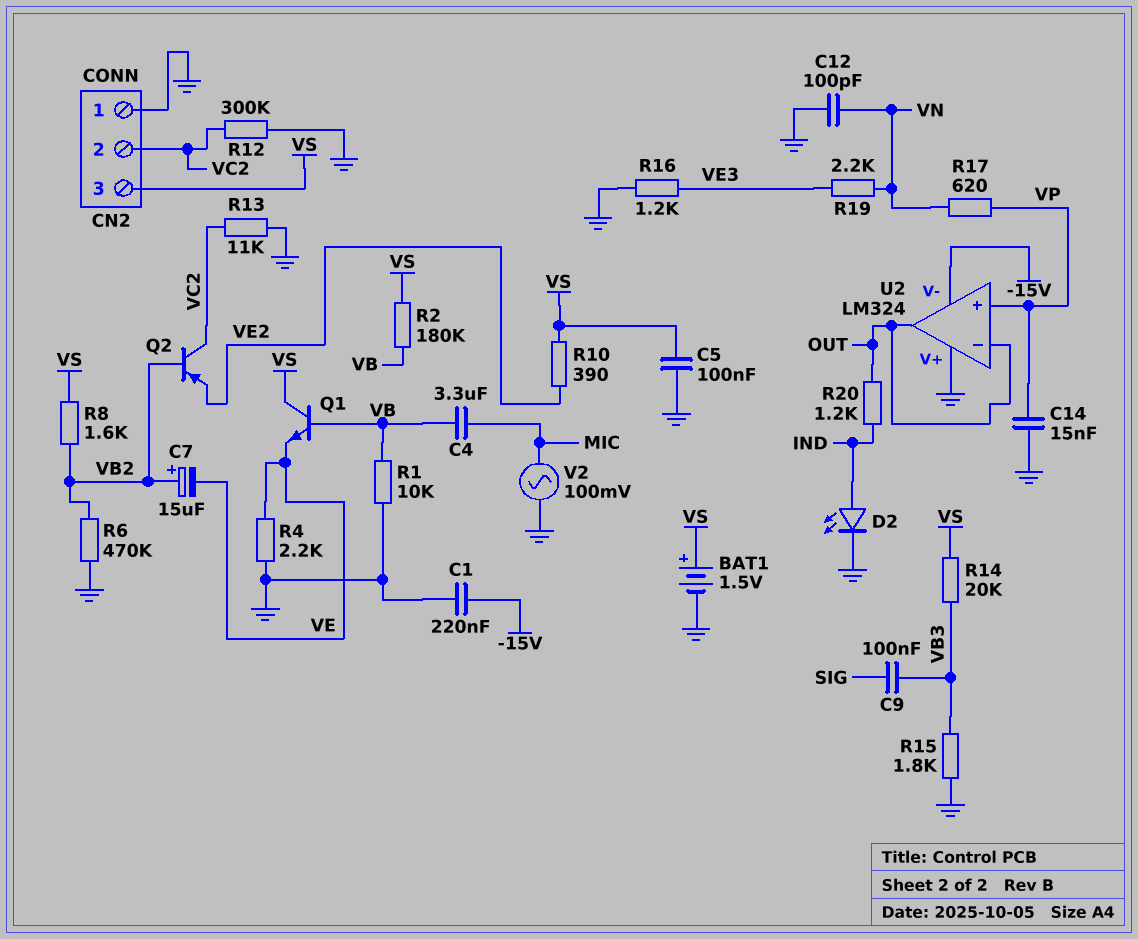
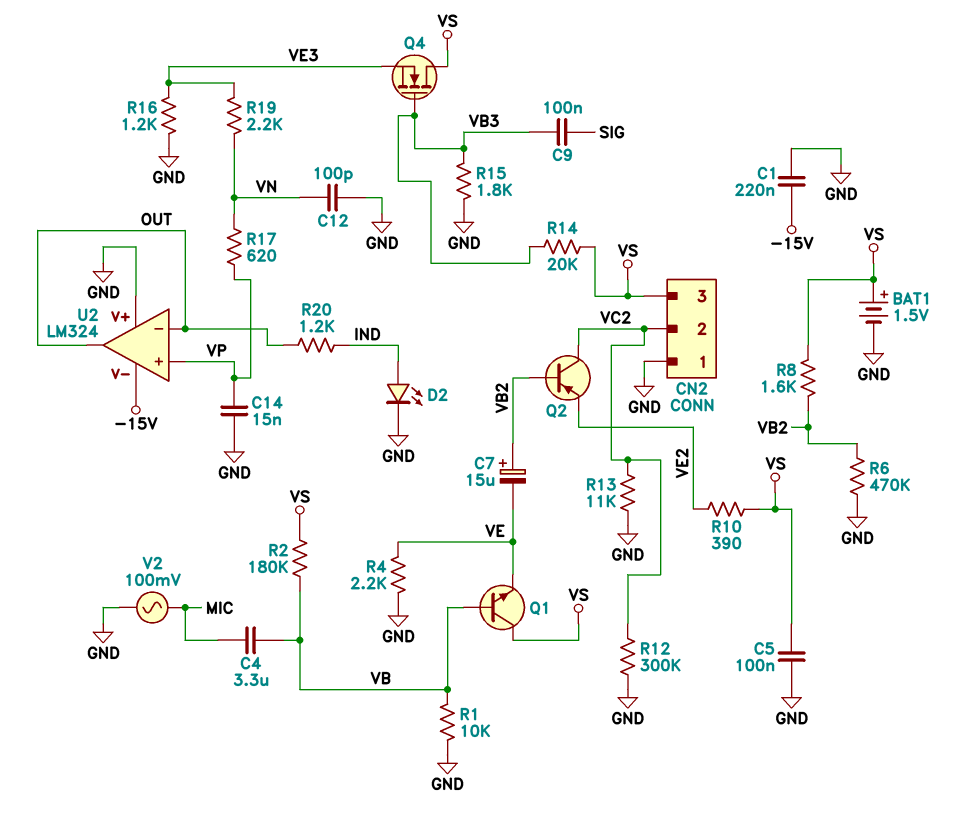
Q4: none -> NMOS (G VB3, D VS, S VE3)

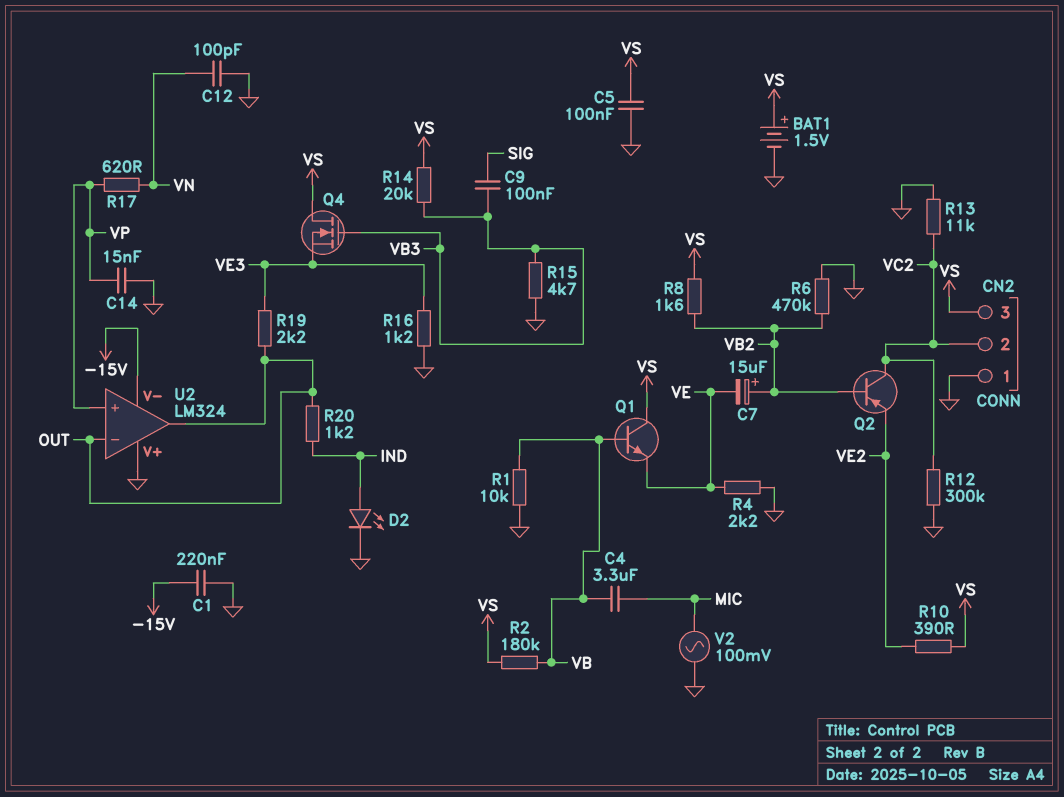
R15: 1.8k (GND, VB3) -> 4.7k (GND, VB3)
R19: 2.2k (VE3, VN) -> 2.2k (OUT, VE3)

